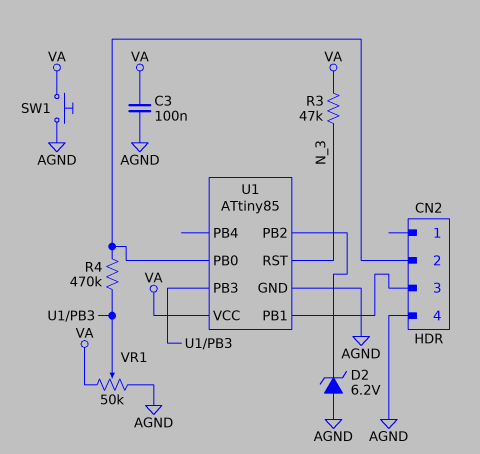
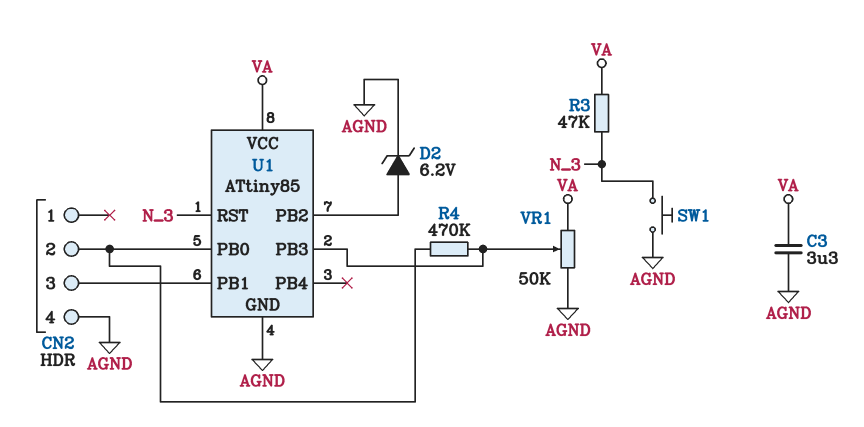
C3: 100nF (AGND, VA) -> 3.3uF (AGND, VA)
D2: zener 6.2V (A AGND, K U1/PB2) -> zener 6.2V (A U1/PB2, K AGND)
SW1: button (AGND, VA) -> button (AGND, N_3)

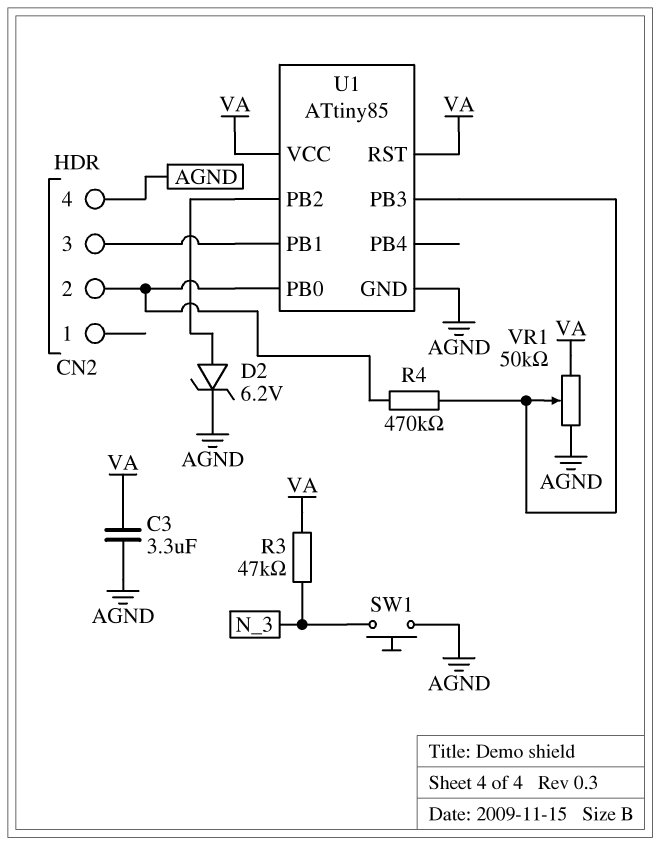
U1 pin RST: N_3 -> VA

